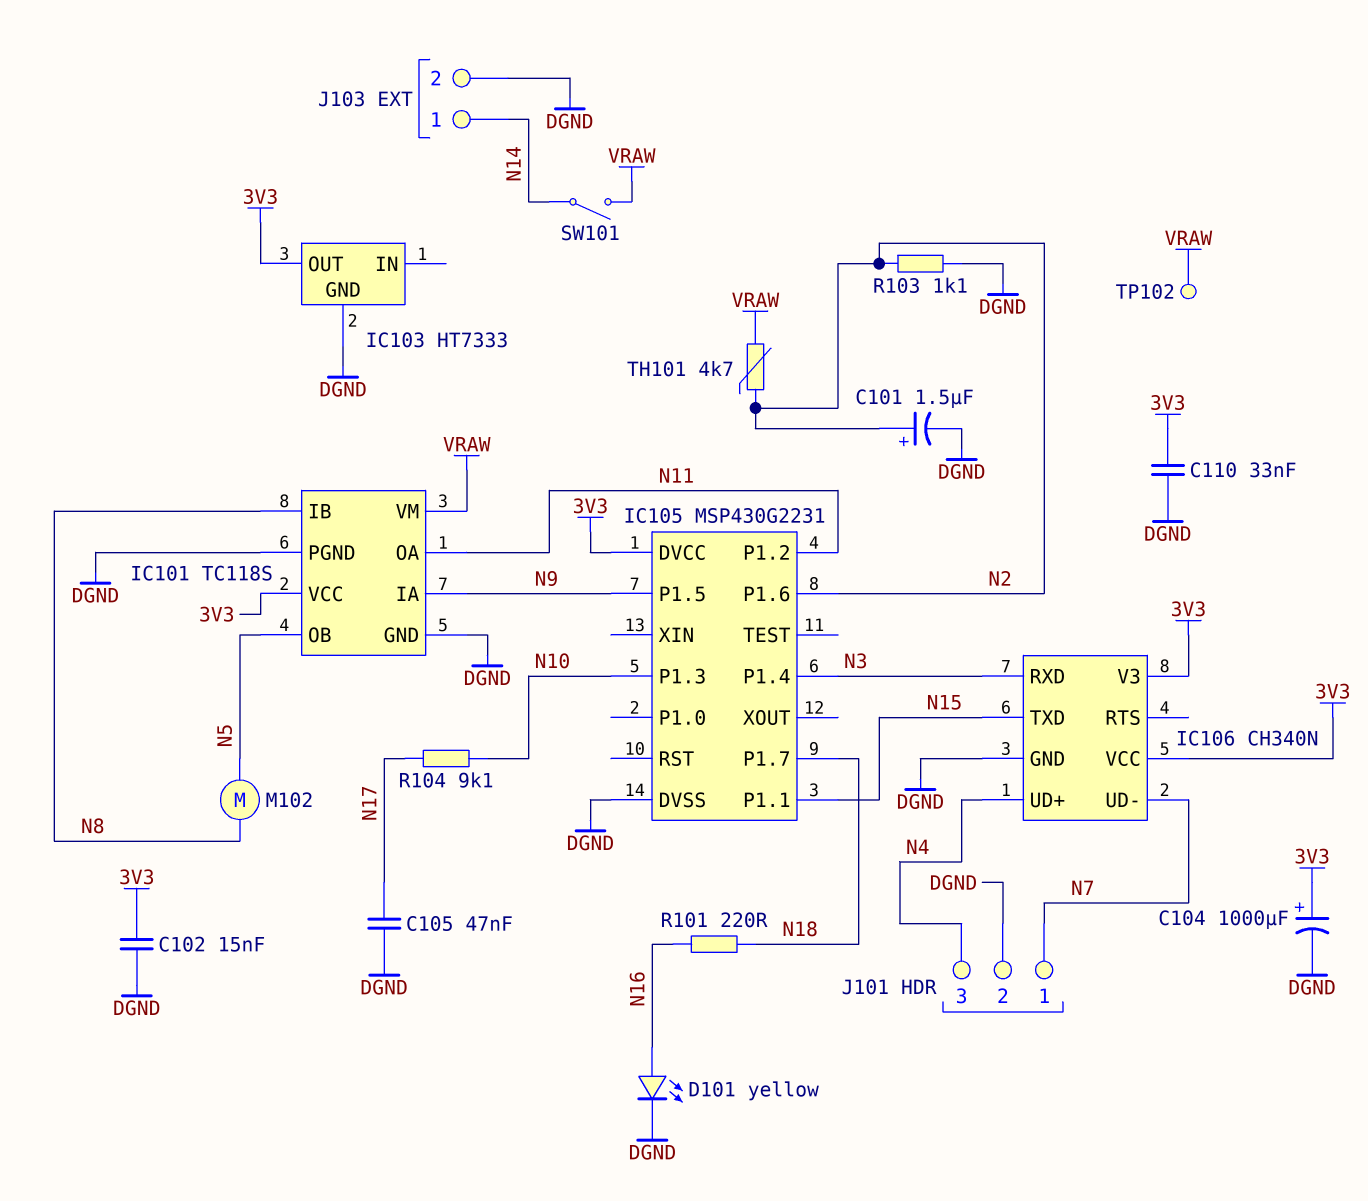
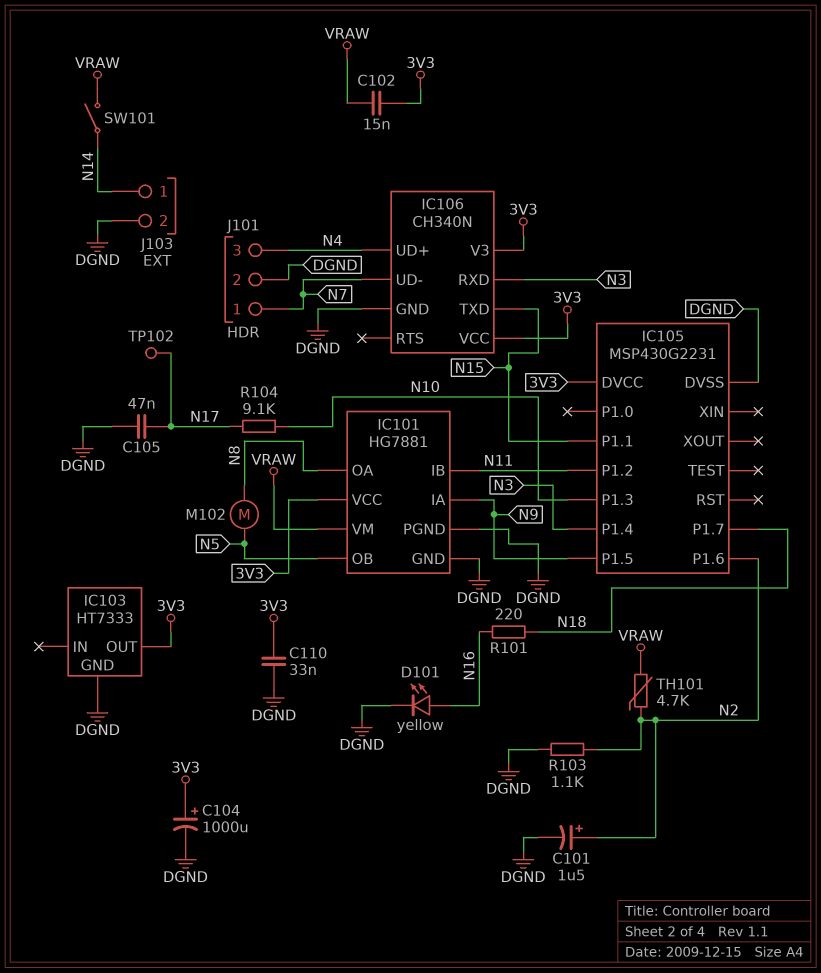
C102: 15nF (3V3, DGND) -> 15nF (3V3, VRAW)
IC101: TC118S -> HG7881
IC101 pin IB: N8 -> N11
IC101 pin OA: N11 -> N8
TP102: test point (VRAW) -> test point (N17)

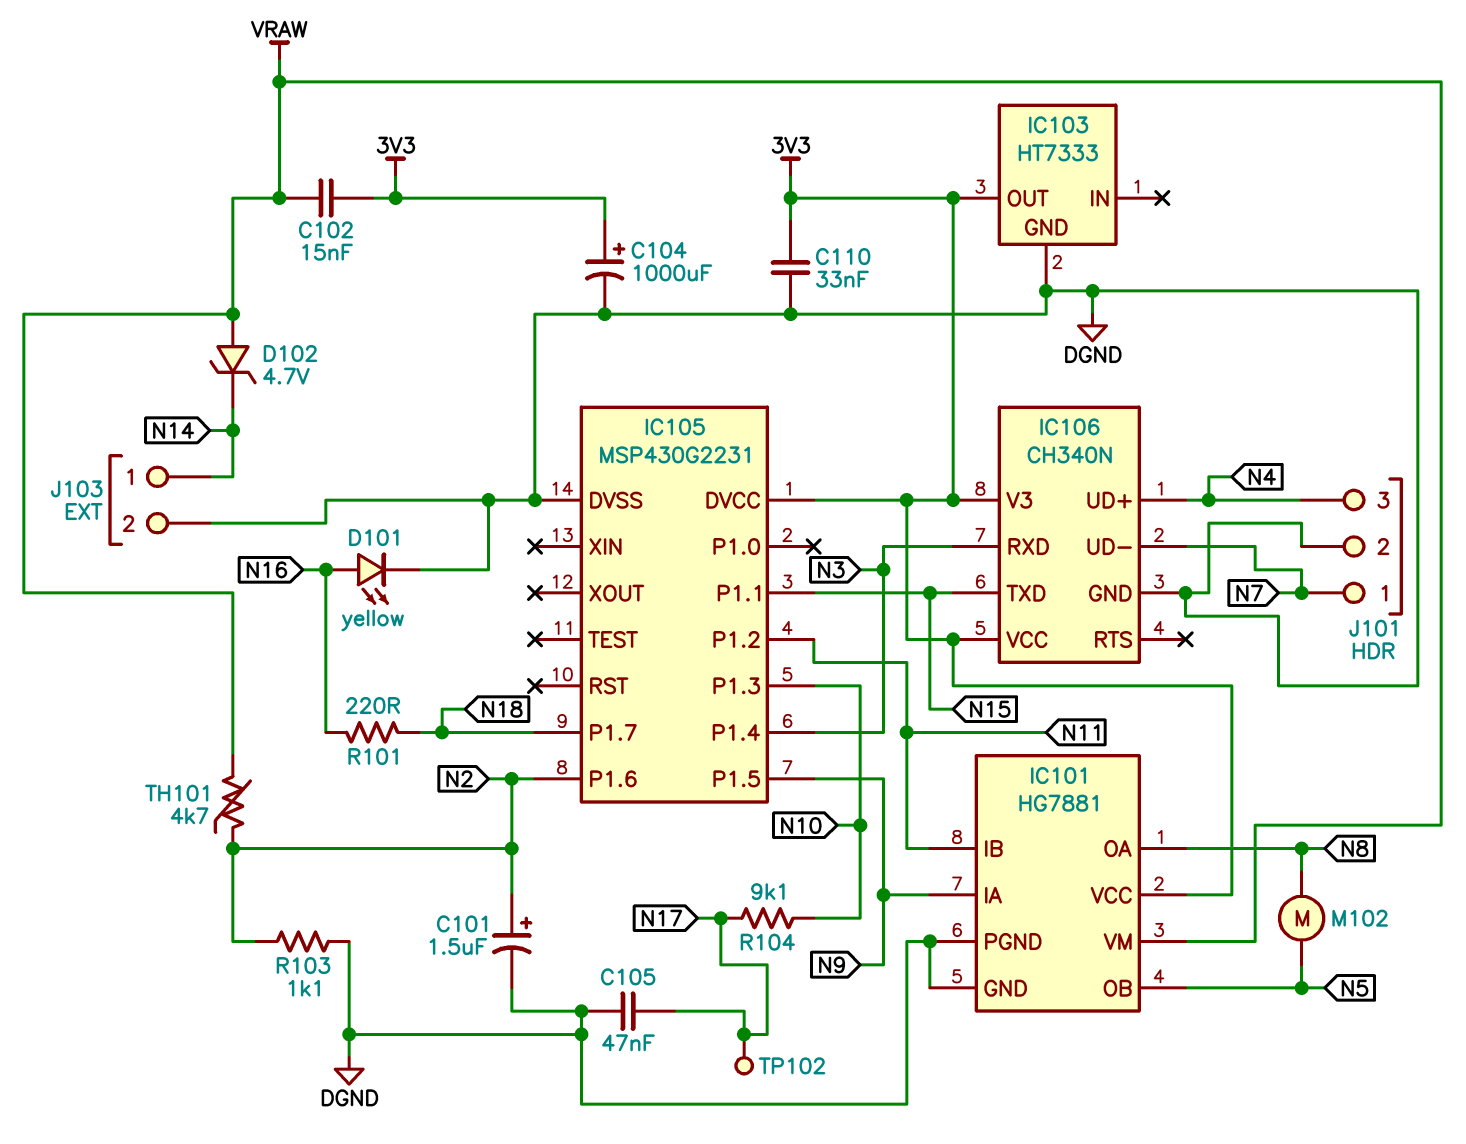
D102: none -> zener 4.7V (A VRAW, K N14)
SW101: switch (N14, VRAW) -> none

